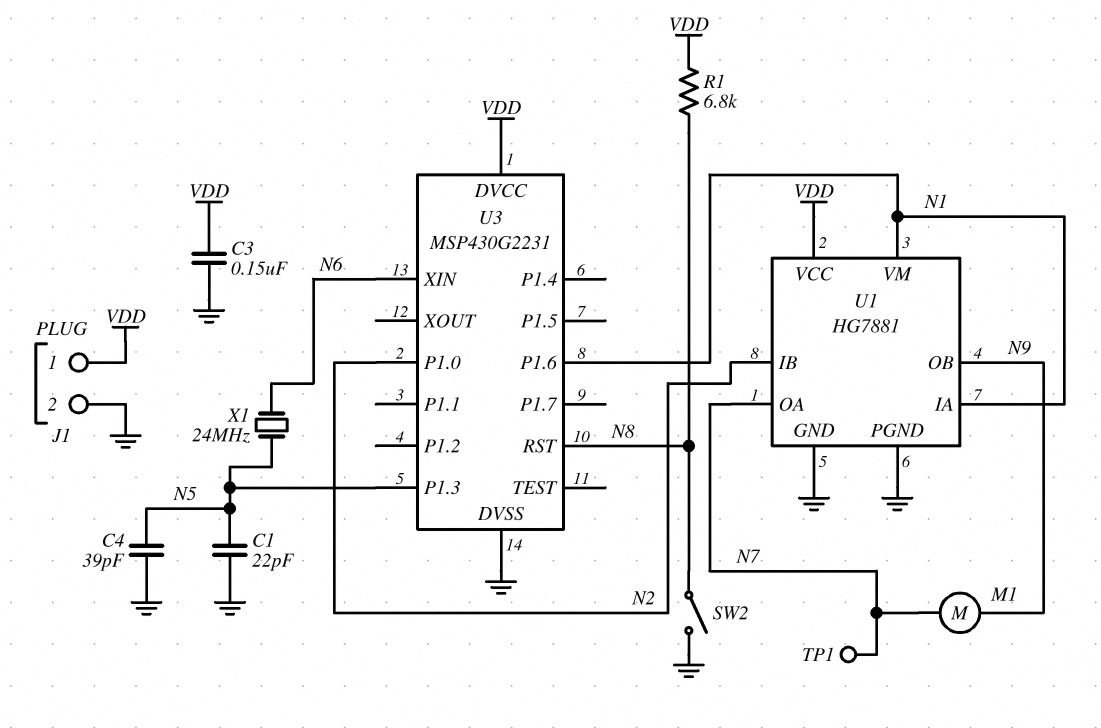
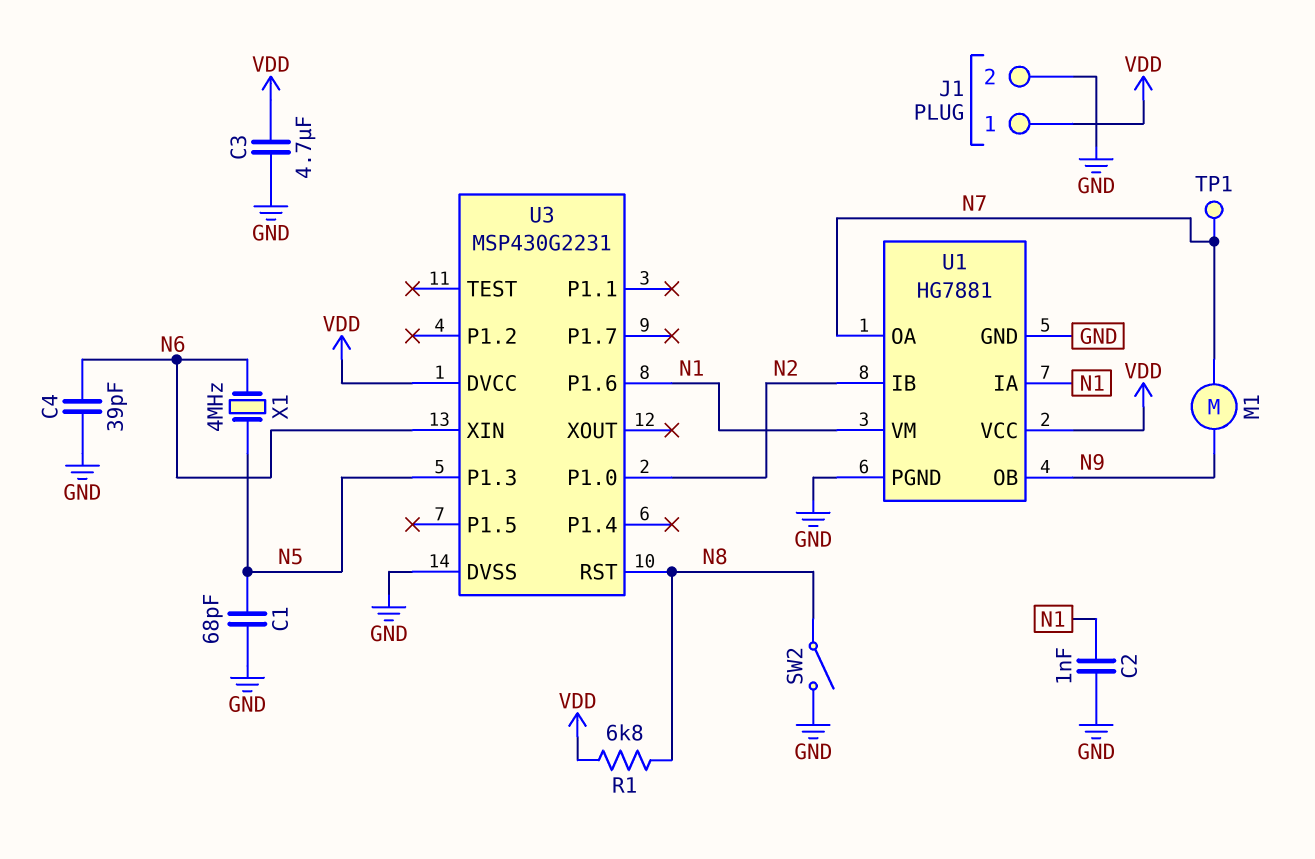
C1: 22pF (GND, N5) -> 68pF (GND, N5)
C2: none -> 1nF (GND, N1)
C3: 150nF (GND, VDD) -> 4.7uF (GND, VDD)
C4: 39pF (GND, N5) -> 39pF (GND, N6)
X1: 24MHz (N5, N6) -> 4MHz (N5, N6)

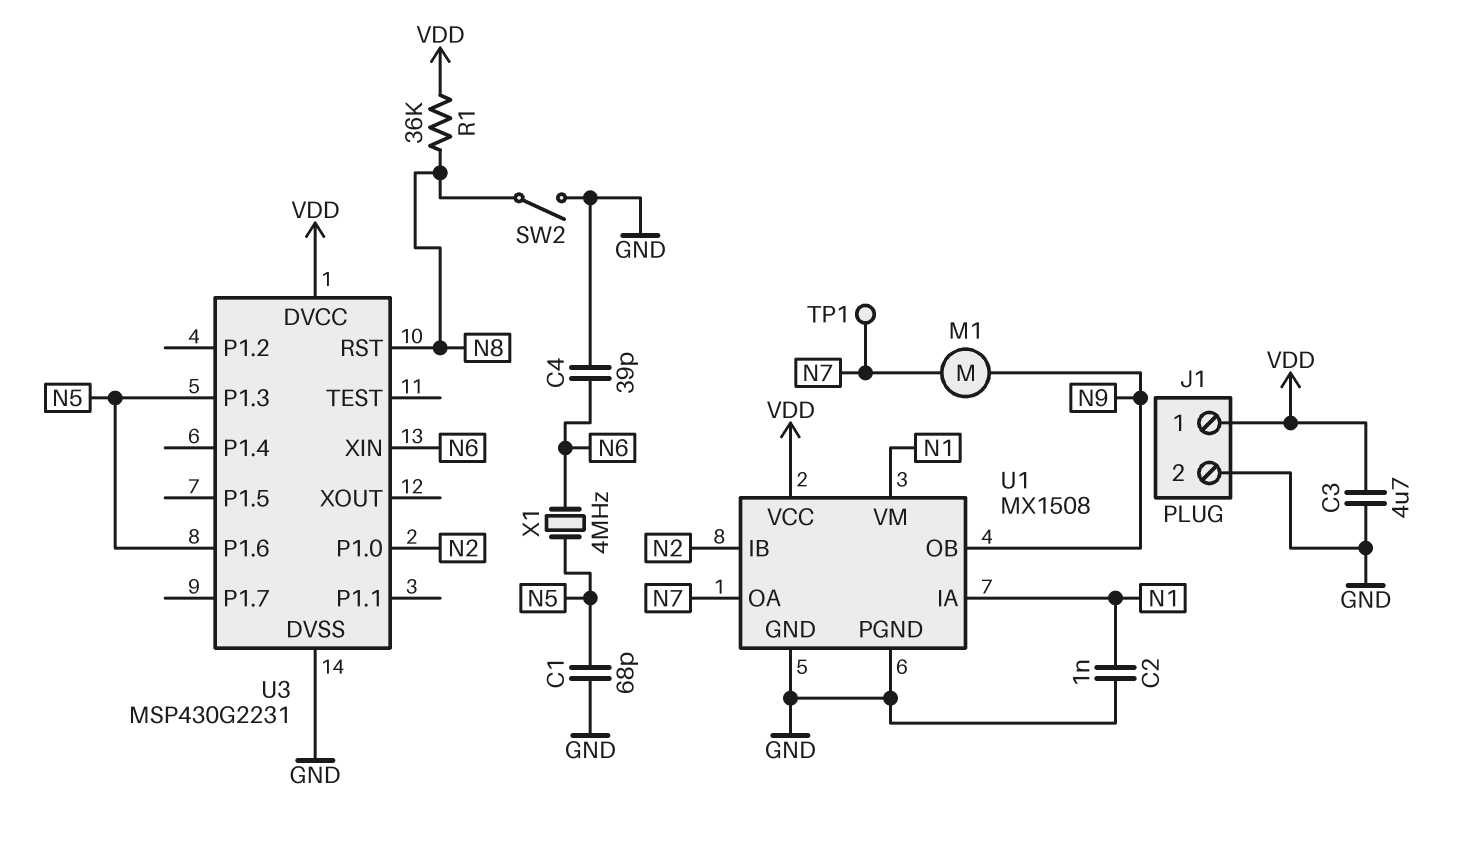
R1: 6.8k (N8, VDD) -> 36k (N8, VDD)
U1: HG7881 -> MX1508
U3 pin P1.6: N1 -> N5

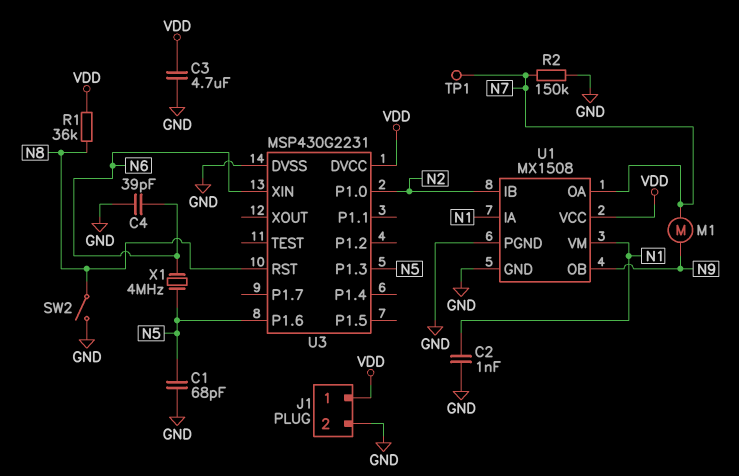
R2: none -> 150k (GND, N7)

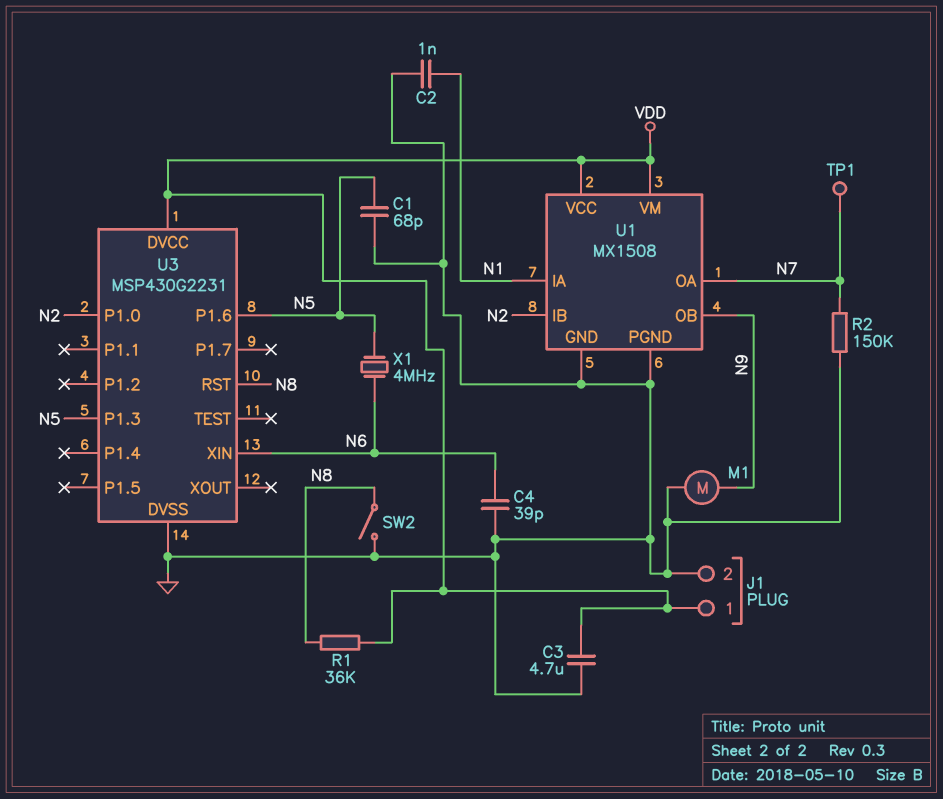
M1: motor (N7, N9) -> motor (GND, N9)
U1 pin VM: N1 -> VDD

